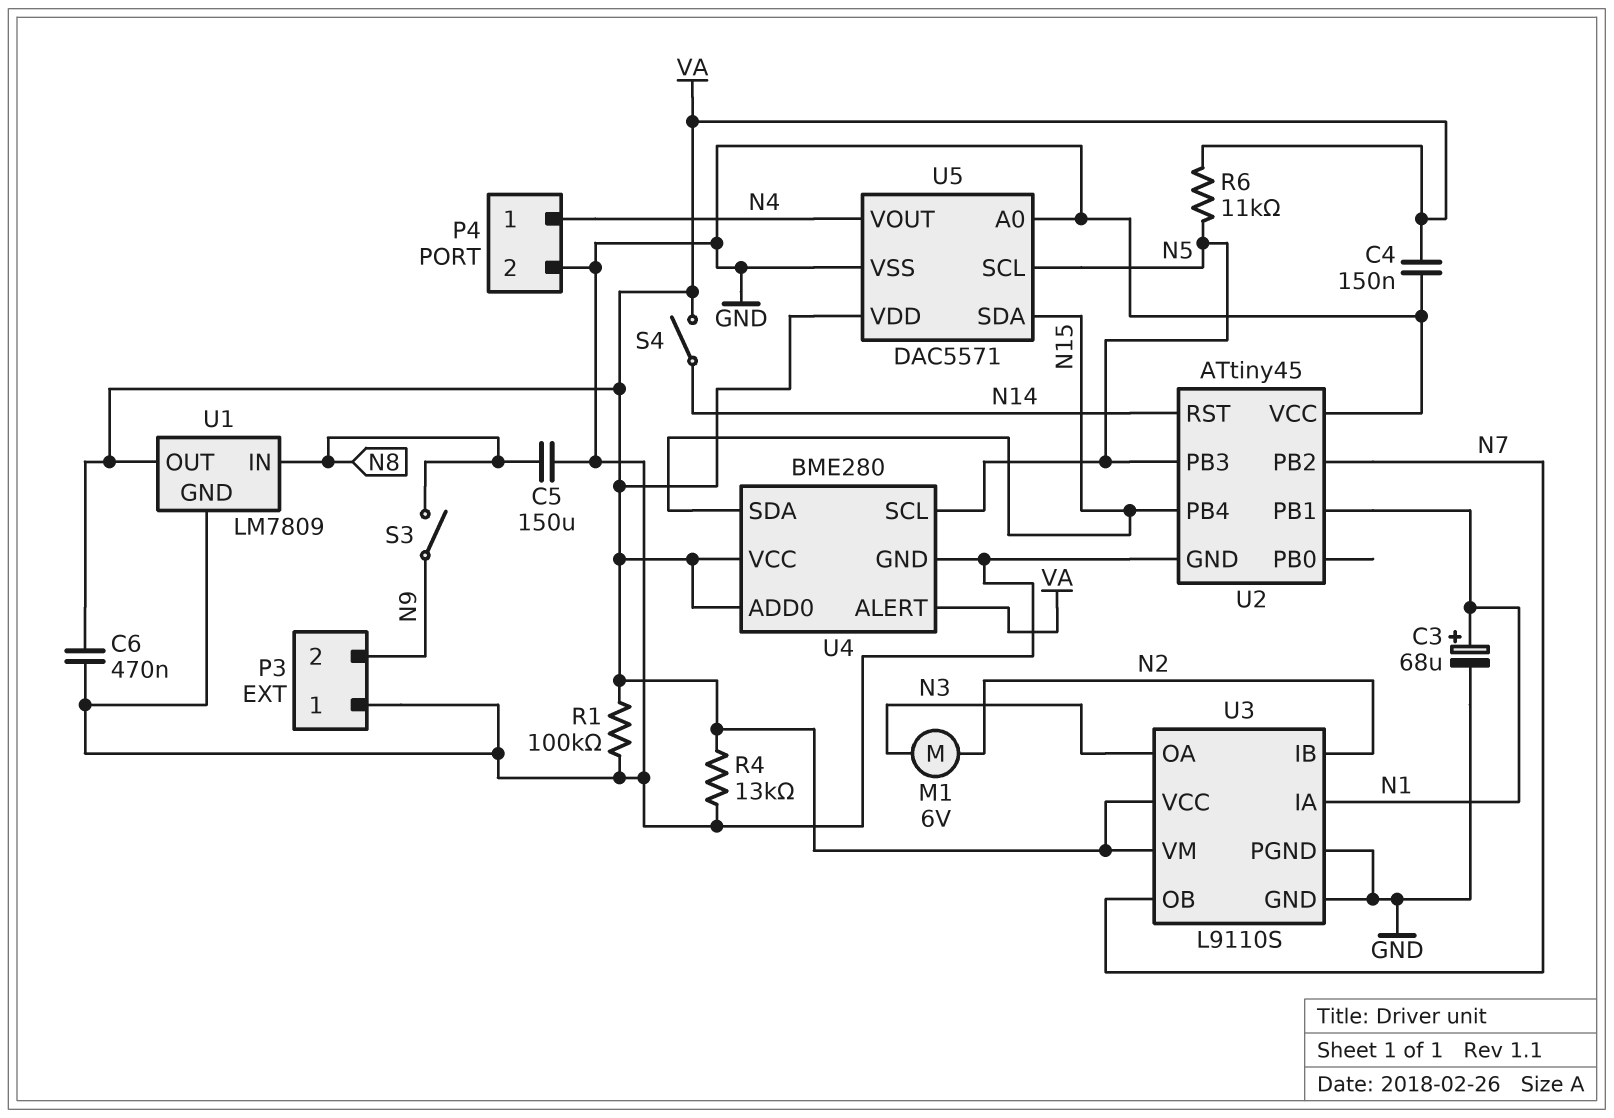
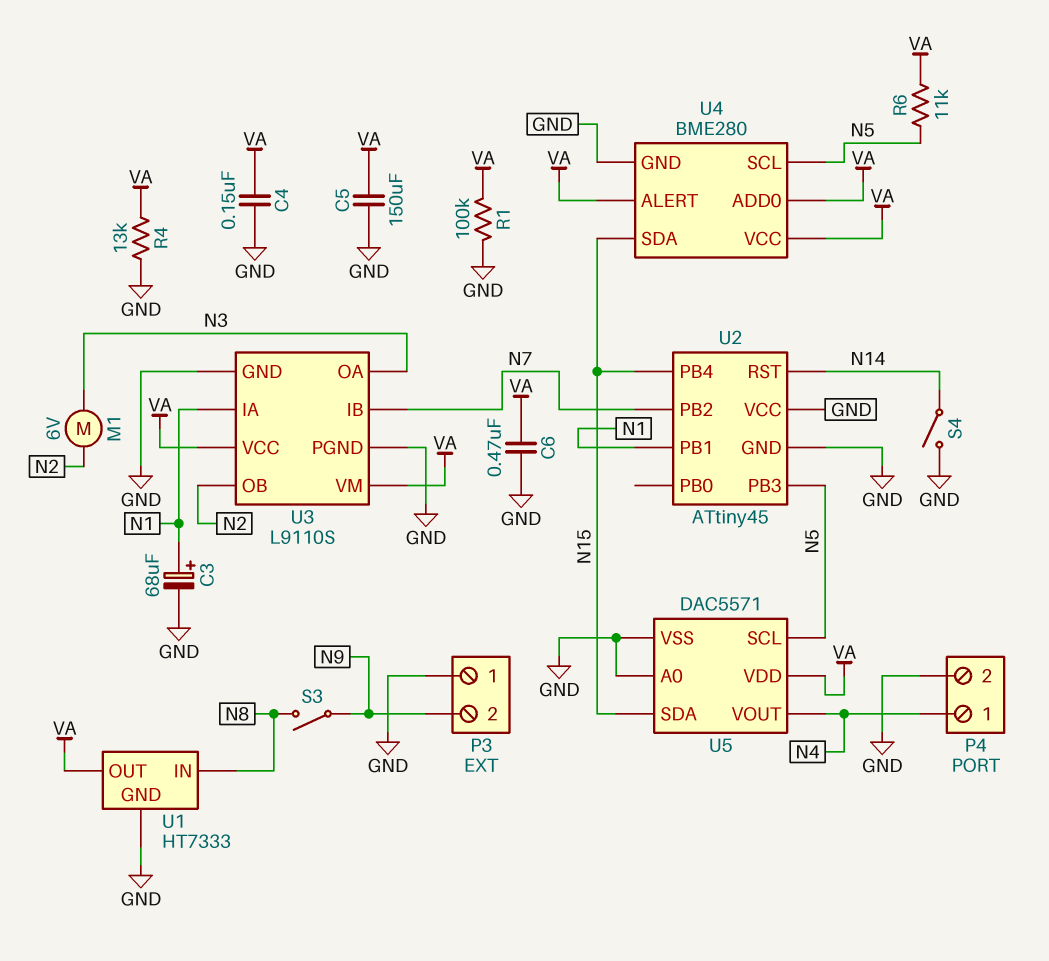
C5: 150uF (GND, N8) -> 150uF (GND, VA)
S4: switch (N14, VA) -> switch (GND, N14)
U1: LM7809 -> HT7333
U3 pin IB: N2 -> N7
U3 pin OB: N7 -> N2

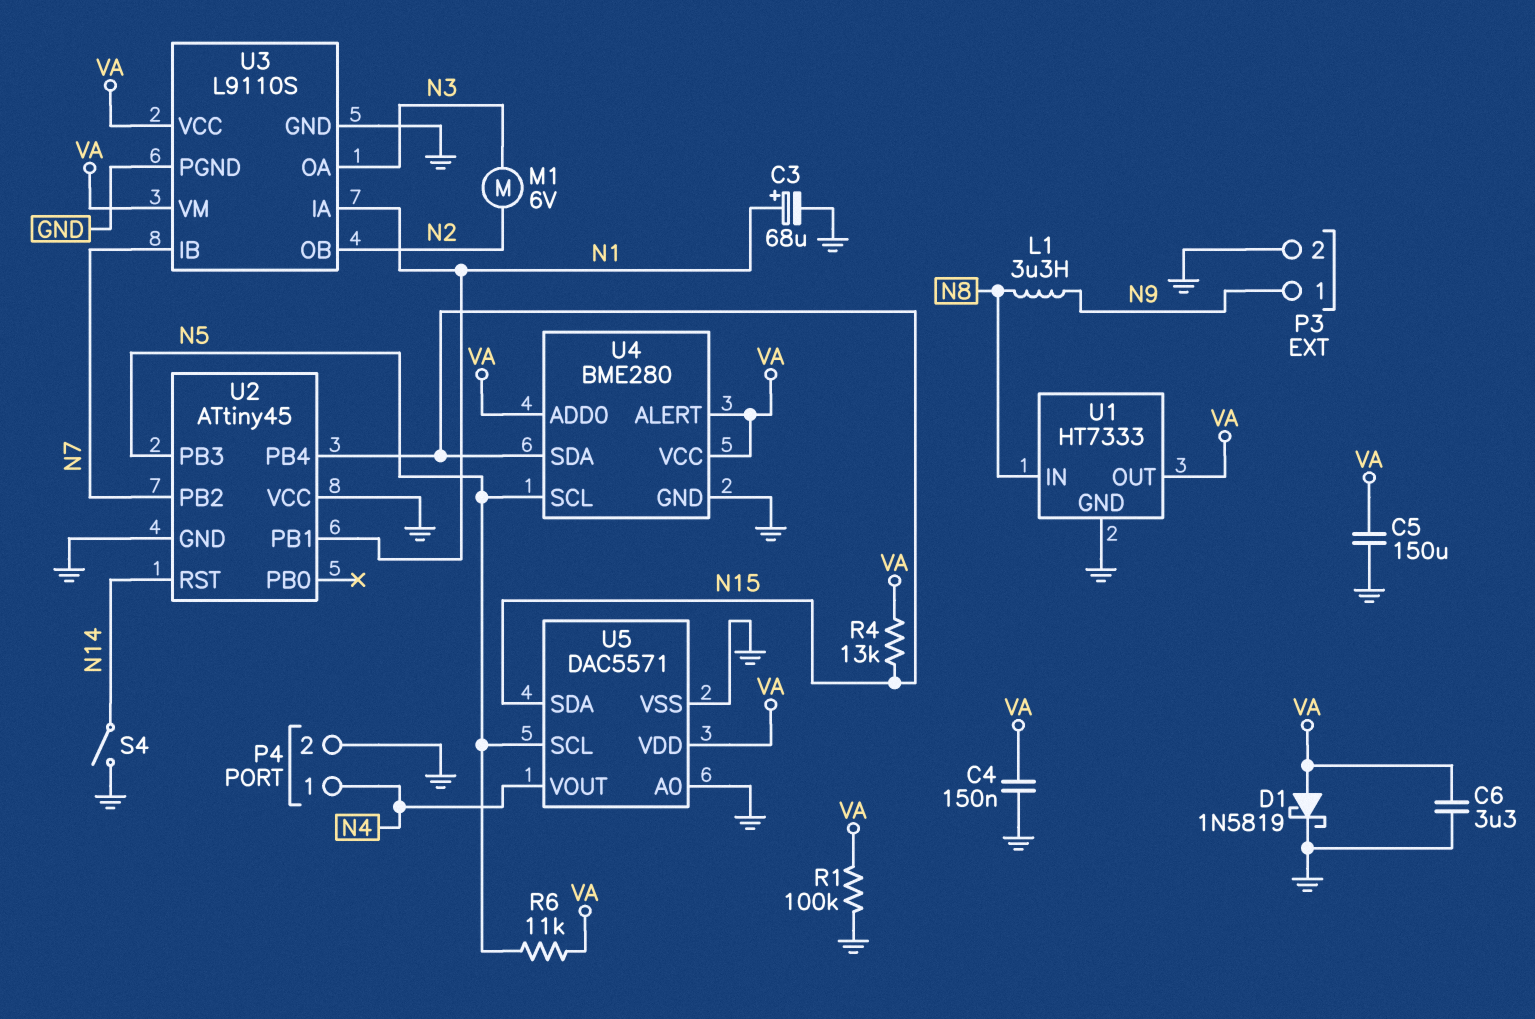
C6: 470nF (GND, VA) -> 3.3uF (GND, VA)
D1: none -> schottky 1N5819 (A VA, K GND)
L1: none -> 3.3uH (N8, N9)
P3 pin 1: GND -> N9
P3 pin 2: N9 -> GND
R4: 13k (GND, VA) -> 13k (N15, VA)
S3: switch (N8, N9) -> none

